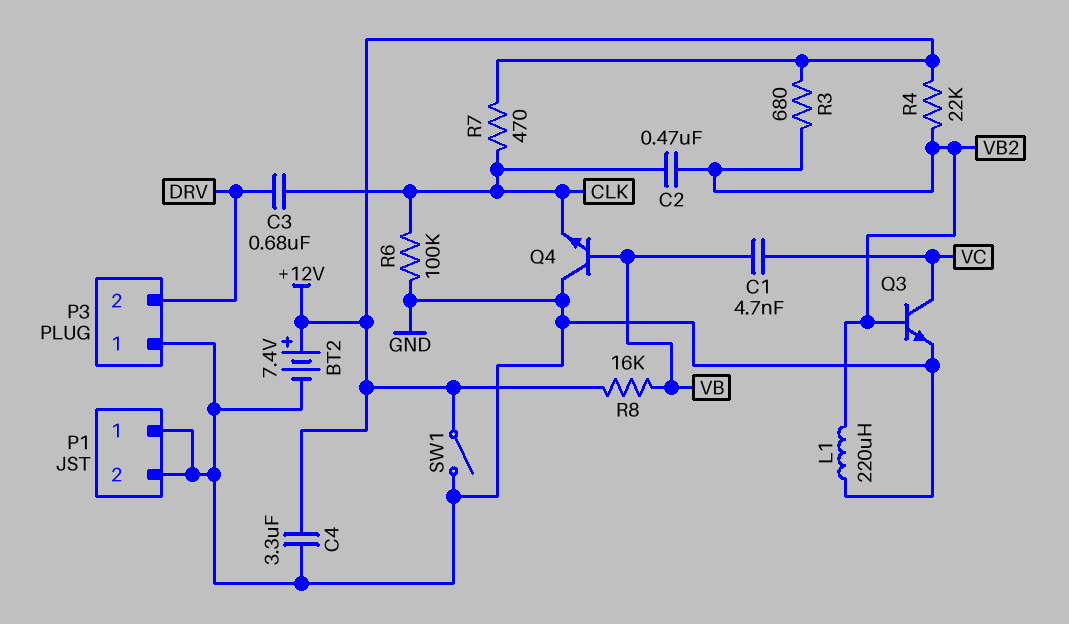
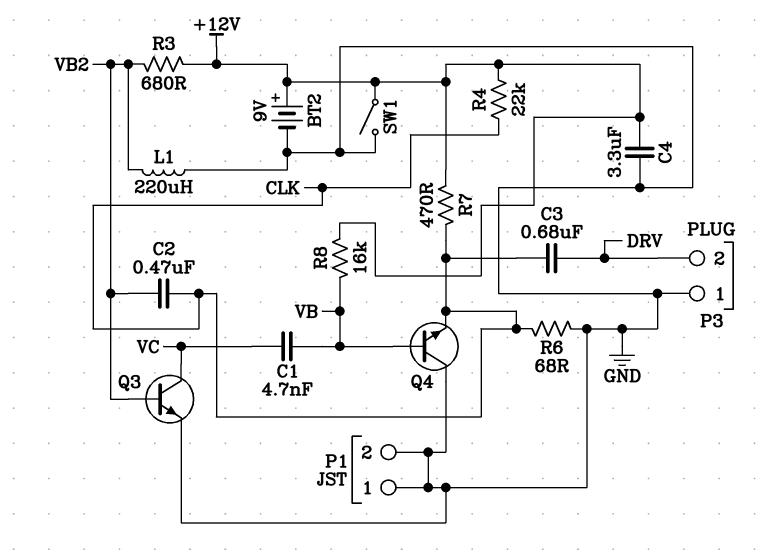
BT2: 7.4V (plus +12V, minus GND) -> 9V (plus +12V, minus GND)
R4: 22k (+12V, VB2) -> 22k (+12V, CLK)
R6: 100k (CLK, GND) -> 68 (CLK, GND)

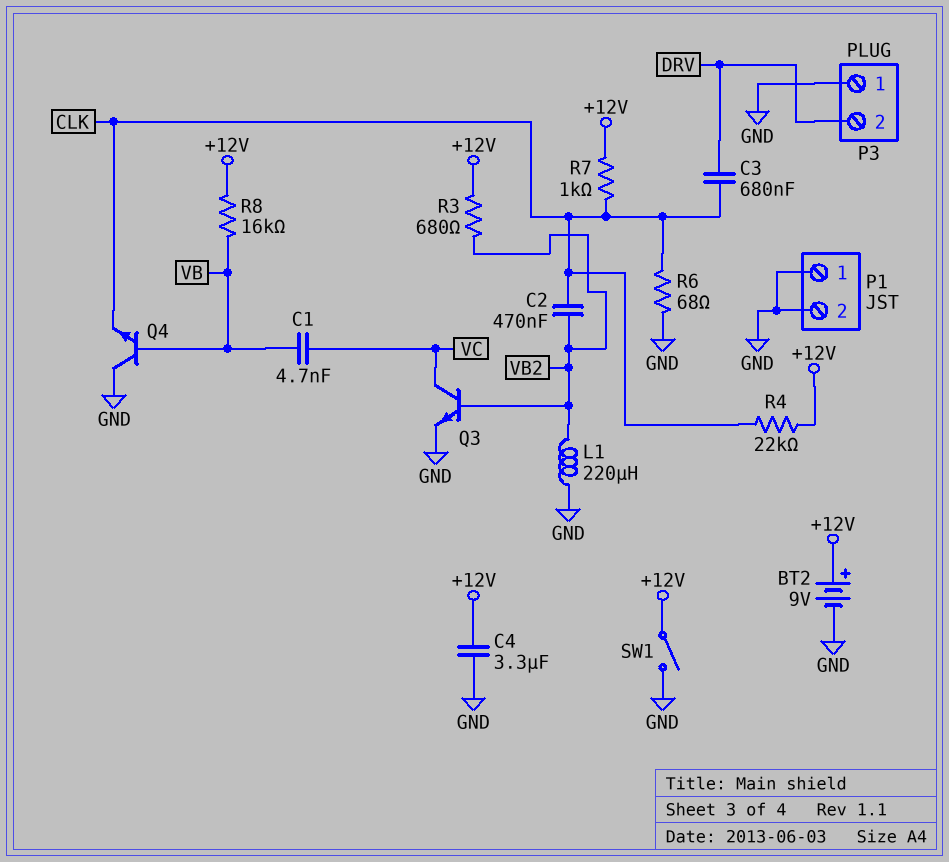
R7: 470 (+12V, CLK) -> 1k (+12V, CLK)

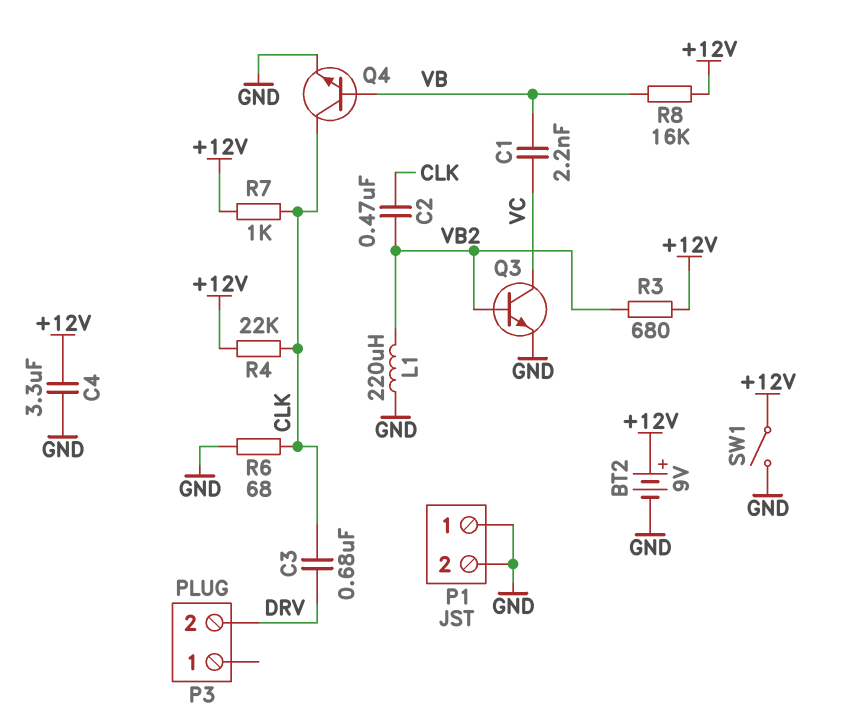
C1: 4.7nF (VB, VC) -> 2.2nF (VB, VC)
P3 pin 1: GND -> none
Q4: NPN (B VB, C GND, E CLK) -> NPN (B VB, C CLK, E GND)

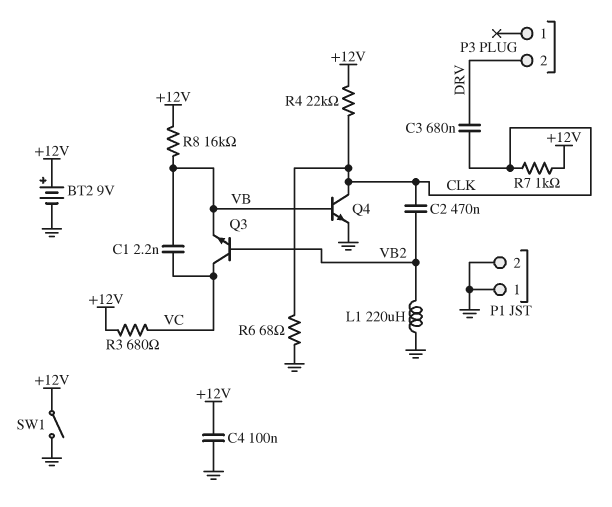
C4: 3.3uF (+12V, GND) -> 100nF (+12V, GND)
Q3: NPN (B VB2, C VC, E GND) -> NPN (B VB2, C VC, E VB)
R3: 680 (+12V, VB2) -> 680 (+12V, VC)

